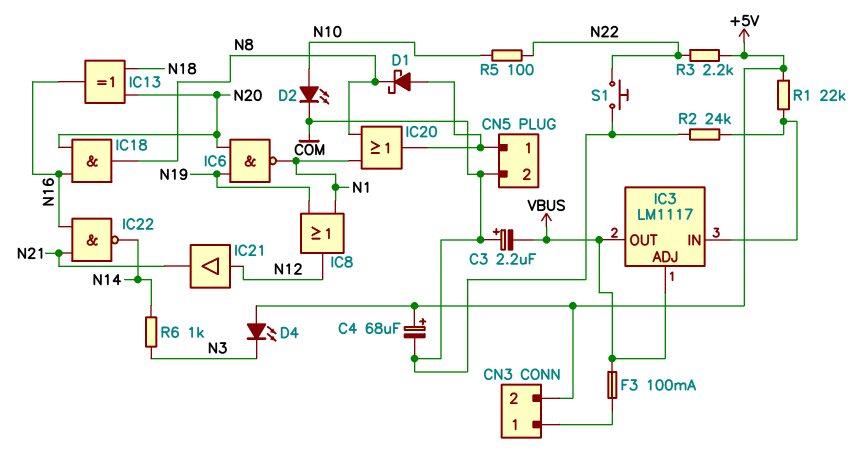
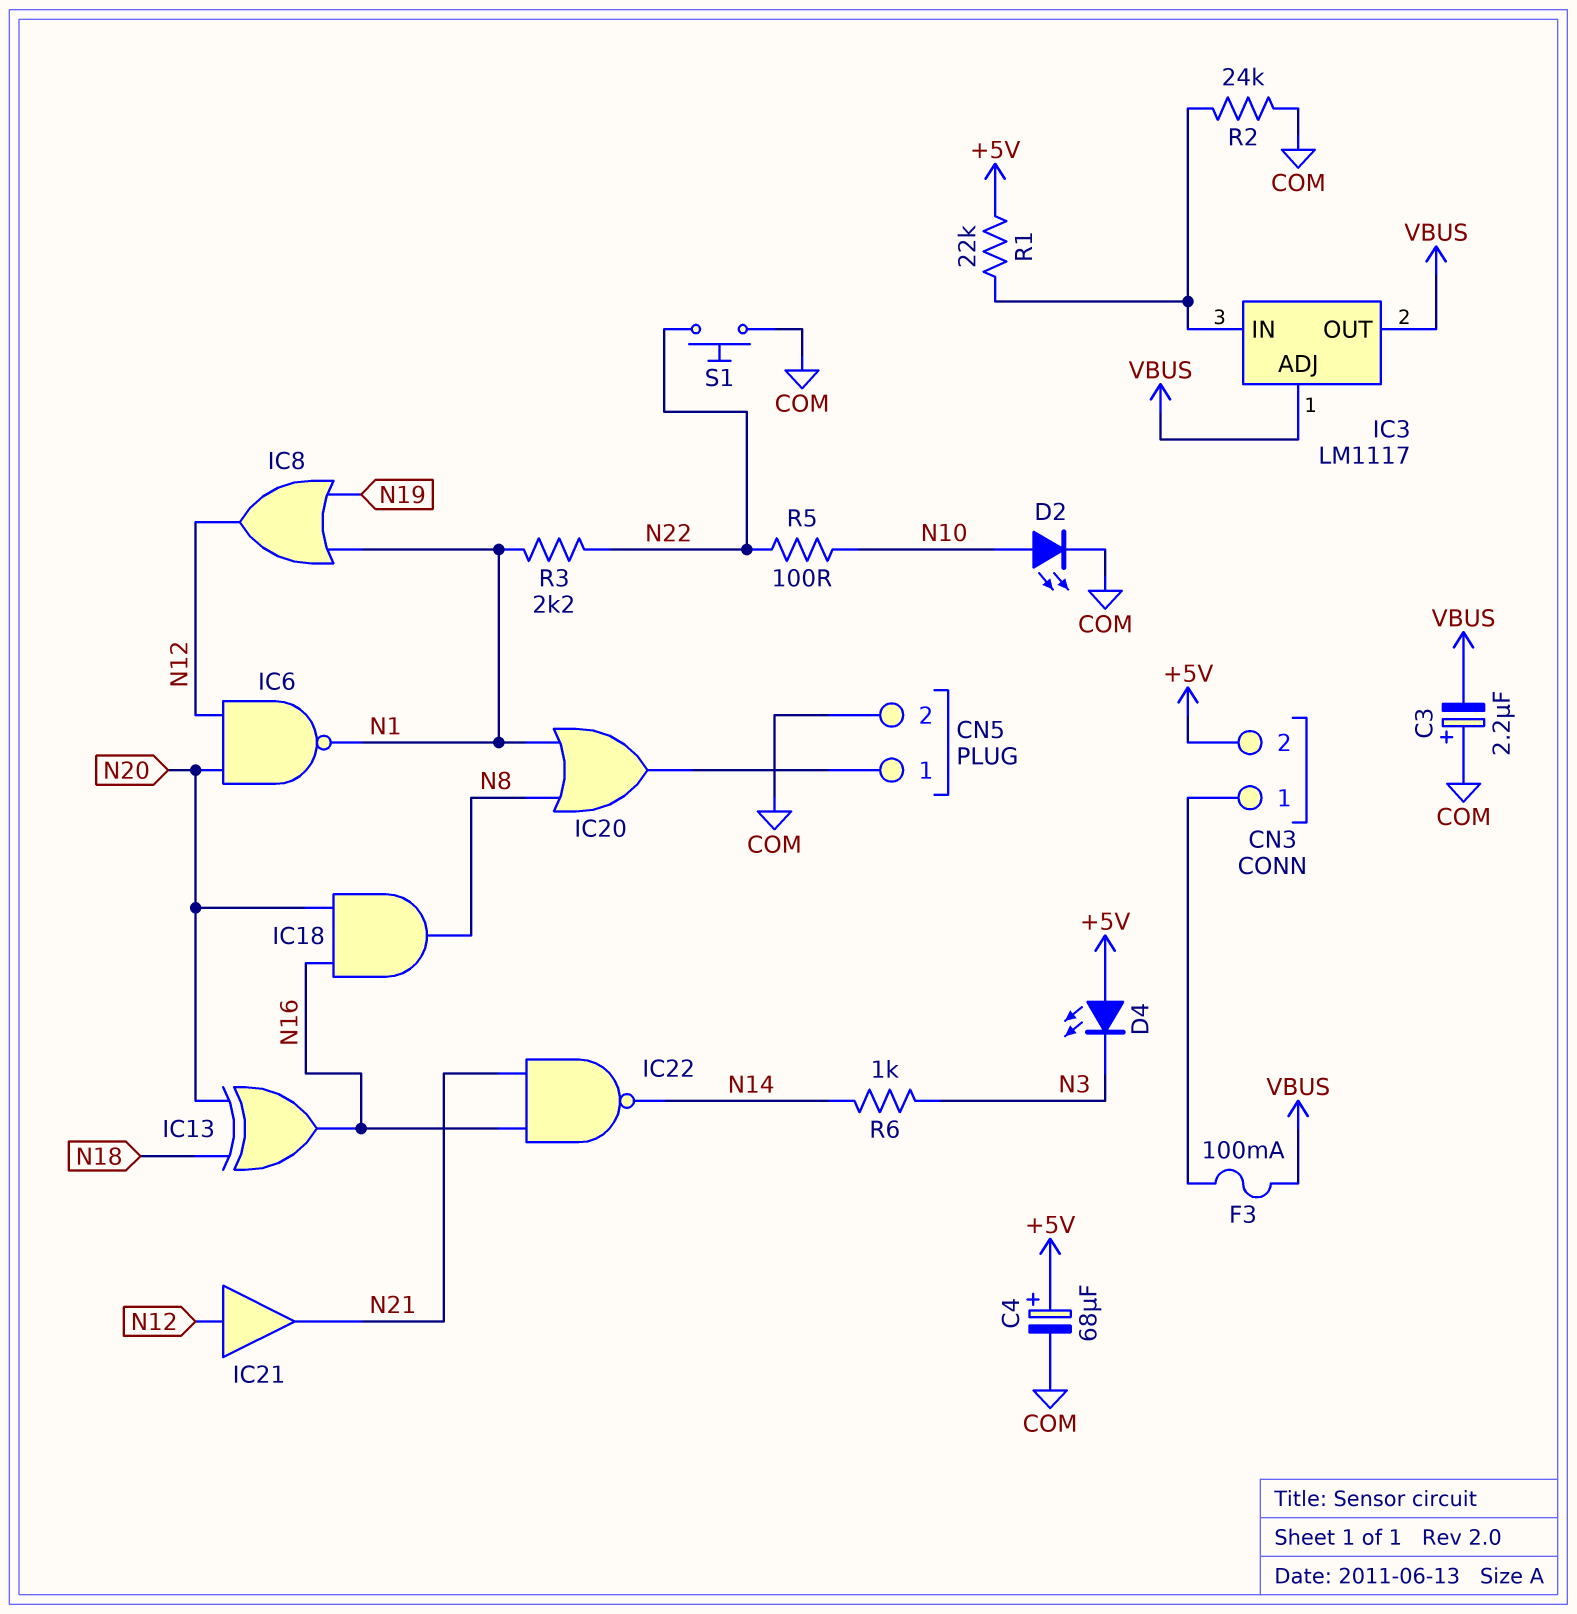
D1: schottky (A CN5/1, K N8) -> none
IC6: NAND (in N19, in N20, out N1) -> NAND (in N12, in N20, out N1)
R3: 2.2k (+5V, N22) -> 2.2k (N1, N22)

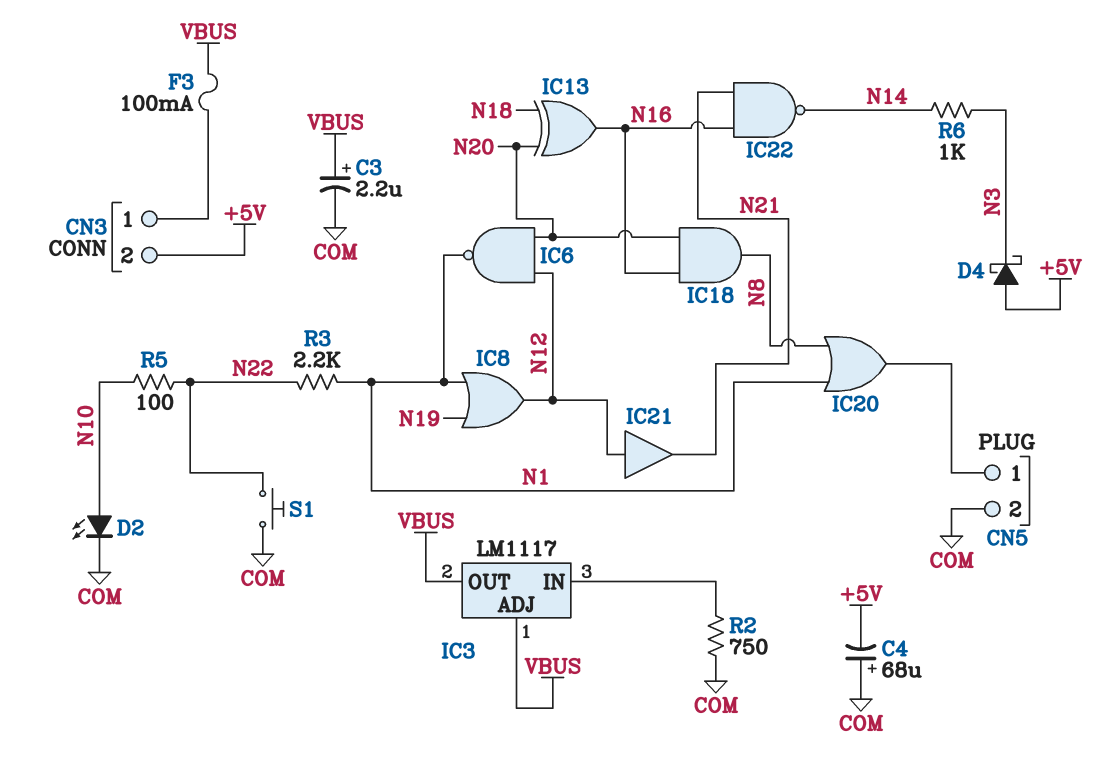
C3: 2.2uF (plus COM, minus VBUS) -> 2.2uF (plus VBUS, minus COM)
C4: 68uF (plus +5V, minus COM) -> 68uF (plus COM, minus +5V)
D4: LED (A +5V, K N3) -> schottky (A +5V, K N3)
R1: 22k (+5V, IC3/IN) -> none
R2: 24k (COM, IC3/IN) -> 750 (COM, IC3/IN)

